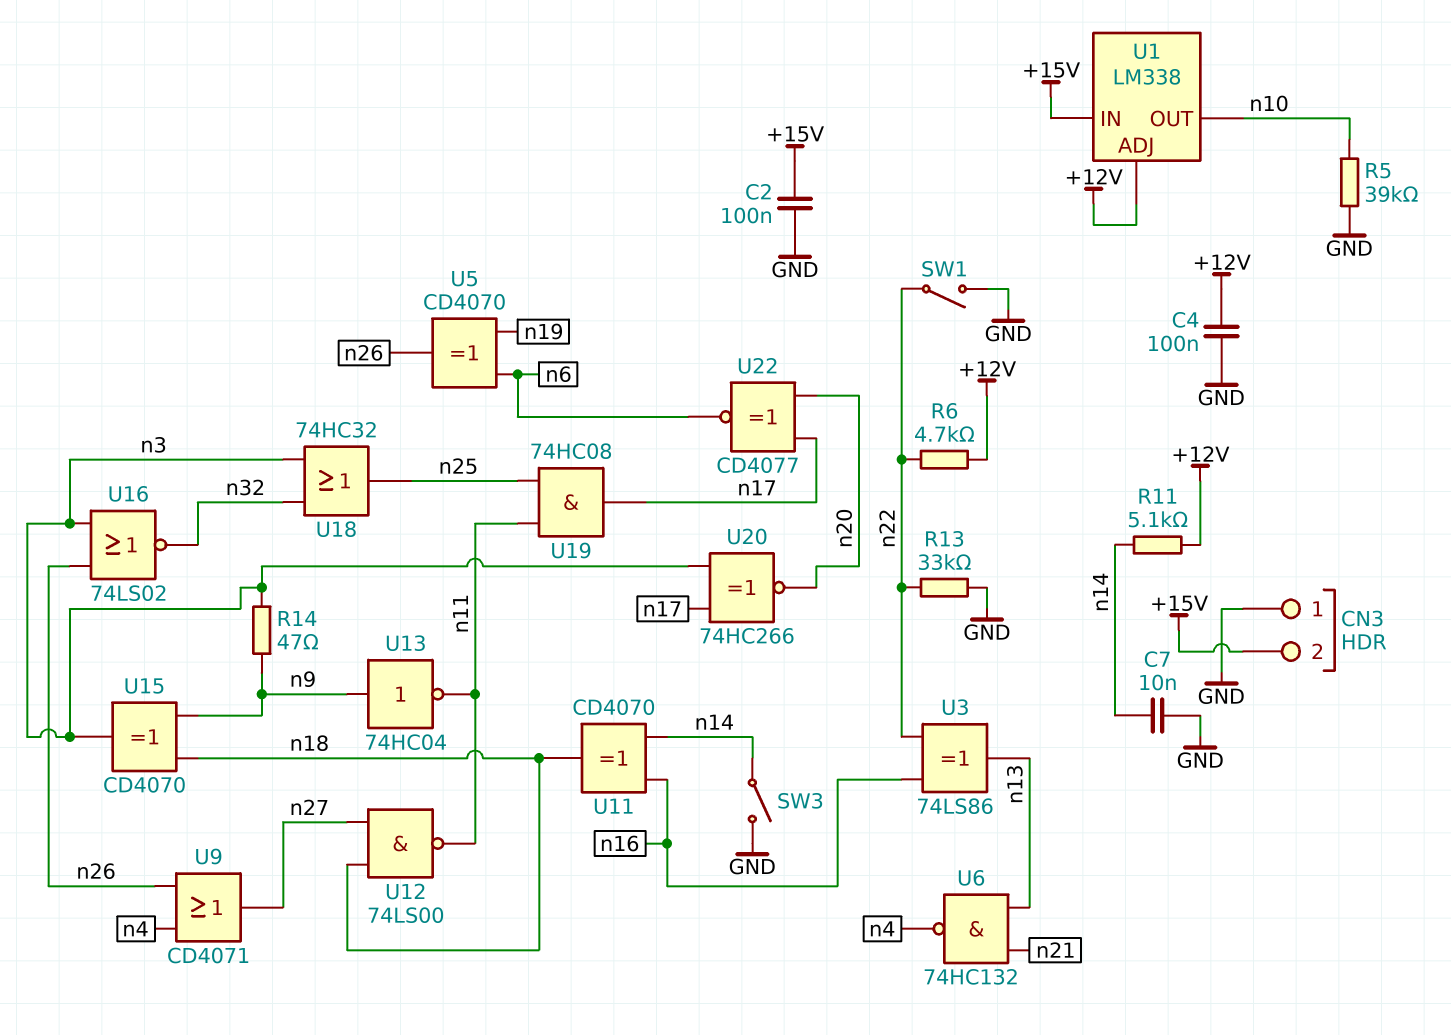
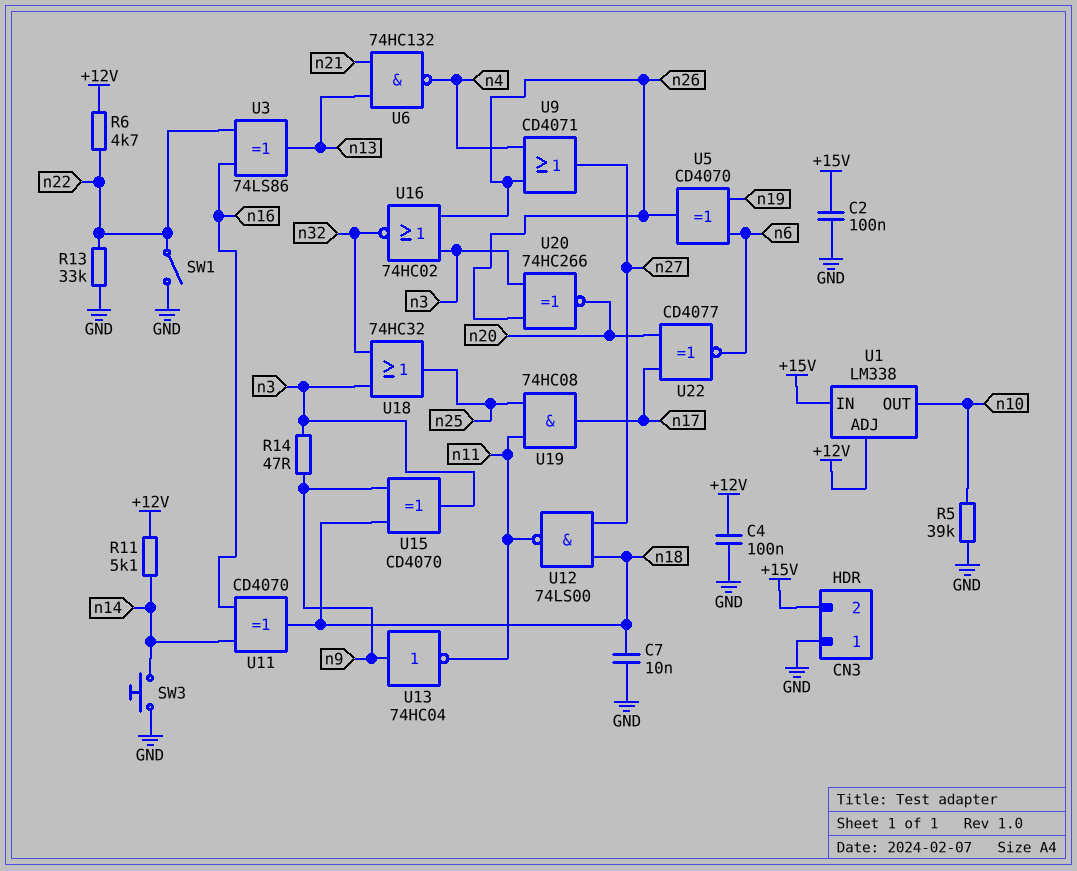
C7: 10nF (GND, n14) -> 10nF (GND, n18)
SW3: switch (GND, n14) -> button (GND, n14)
U16: NOR 74LS02 (in n3, in n26, out n32) -> NOR 74HC02 (in n3, in n26, out n32)
U20: XNOR 74HC266 (in n3, in n17, out n20) -> XNOR 74HC266 (in n3, in n26, out n20)

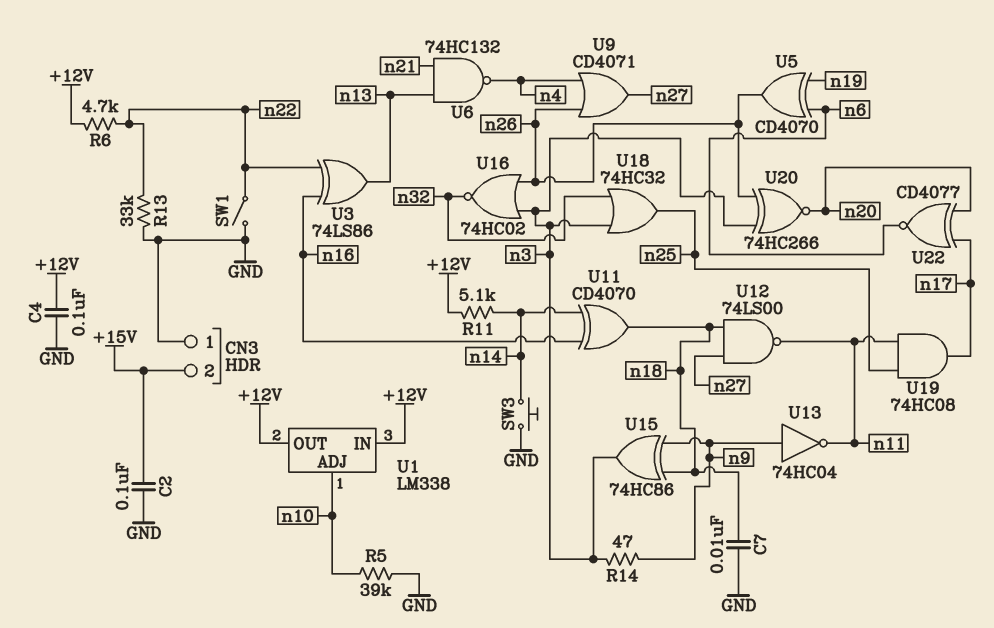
U1 pin ADJ: +12V -> n10
U1 pin IN: +15V -> +12V
U1 pin OUT: n10 -> +12V
U15: XOR CD4070 (in n9, in n18, out n3) -> XOR 74HC86 (in n9, in n18, out n3)

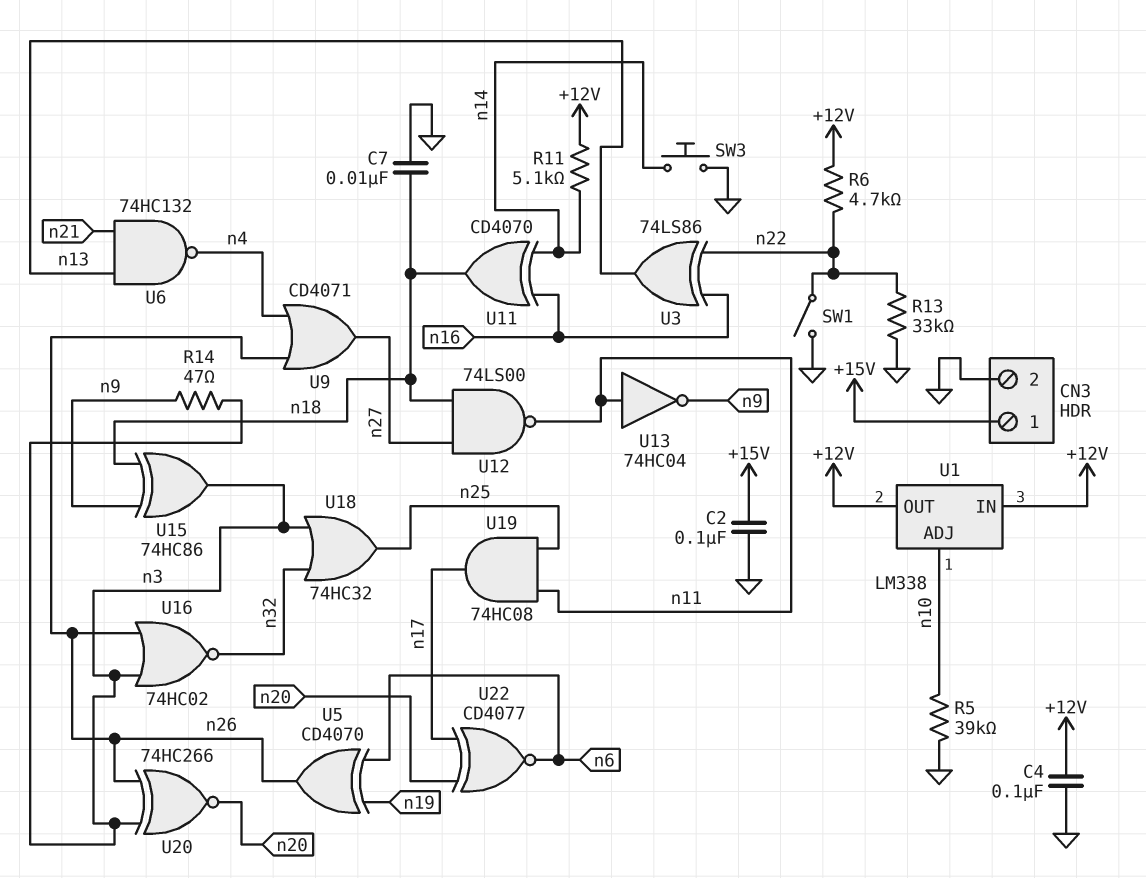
CN3 pin 1: GND -> +15V
CN3 pin 2: +15V -> GND
U13: NOT 74HC04 (in n9, out n11) -> NOT 74HC04 (in n11, out n9)

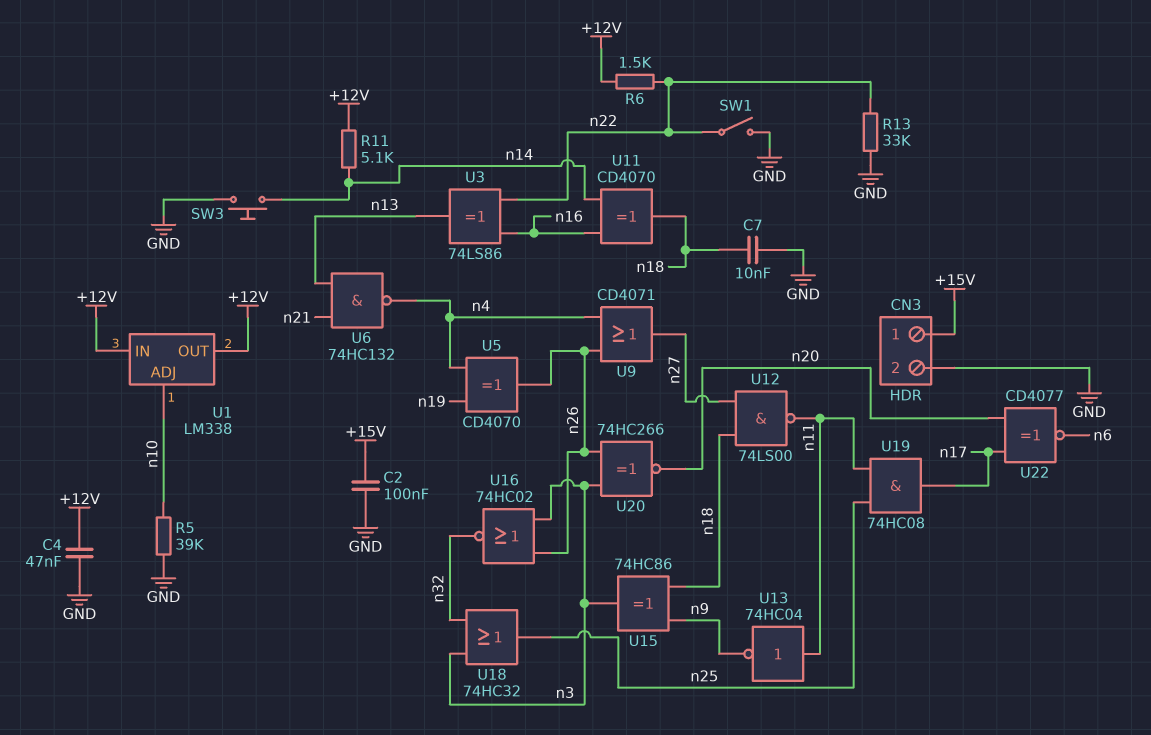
C4: 100nF (+12V, GND) -> 47nF (+12V, GND)
R6: 4.7k (+12V, n22) -> 1.5k (+12V, n22)
R14: 47 (n3, n9) -> none
U5: XOR CD4070 (in n6, in n19, out n26) -> XOR CD4070 (in n4, in n19, out n26)

